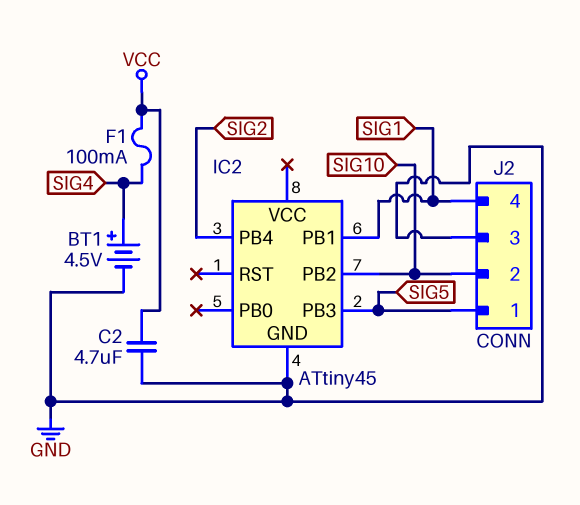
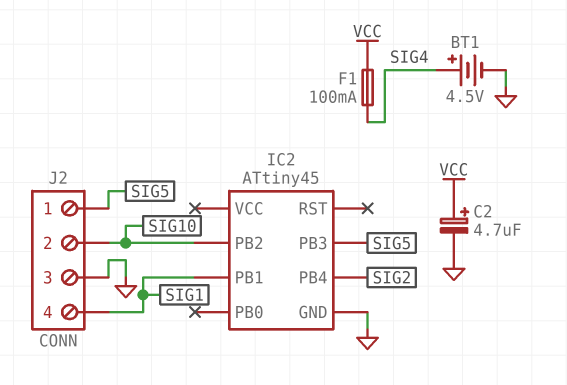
C2: 4.7uF (GND, VCC) -> 4.7uF (plus VCC, minus GND)

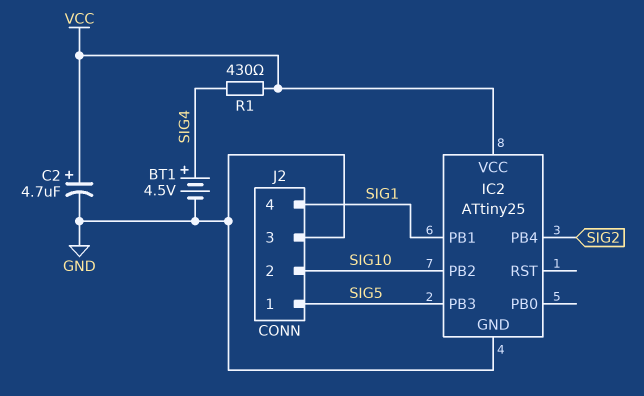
F1: 100mA (SIG4, VCC) -> none
IC2: ATtiny45 -> ATtiny25
IC2 pin VCC: none -> VCC
R1: none -> 430 (SIG4, VCC)

